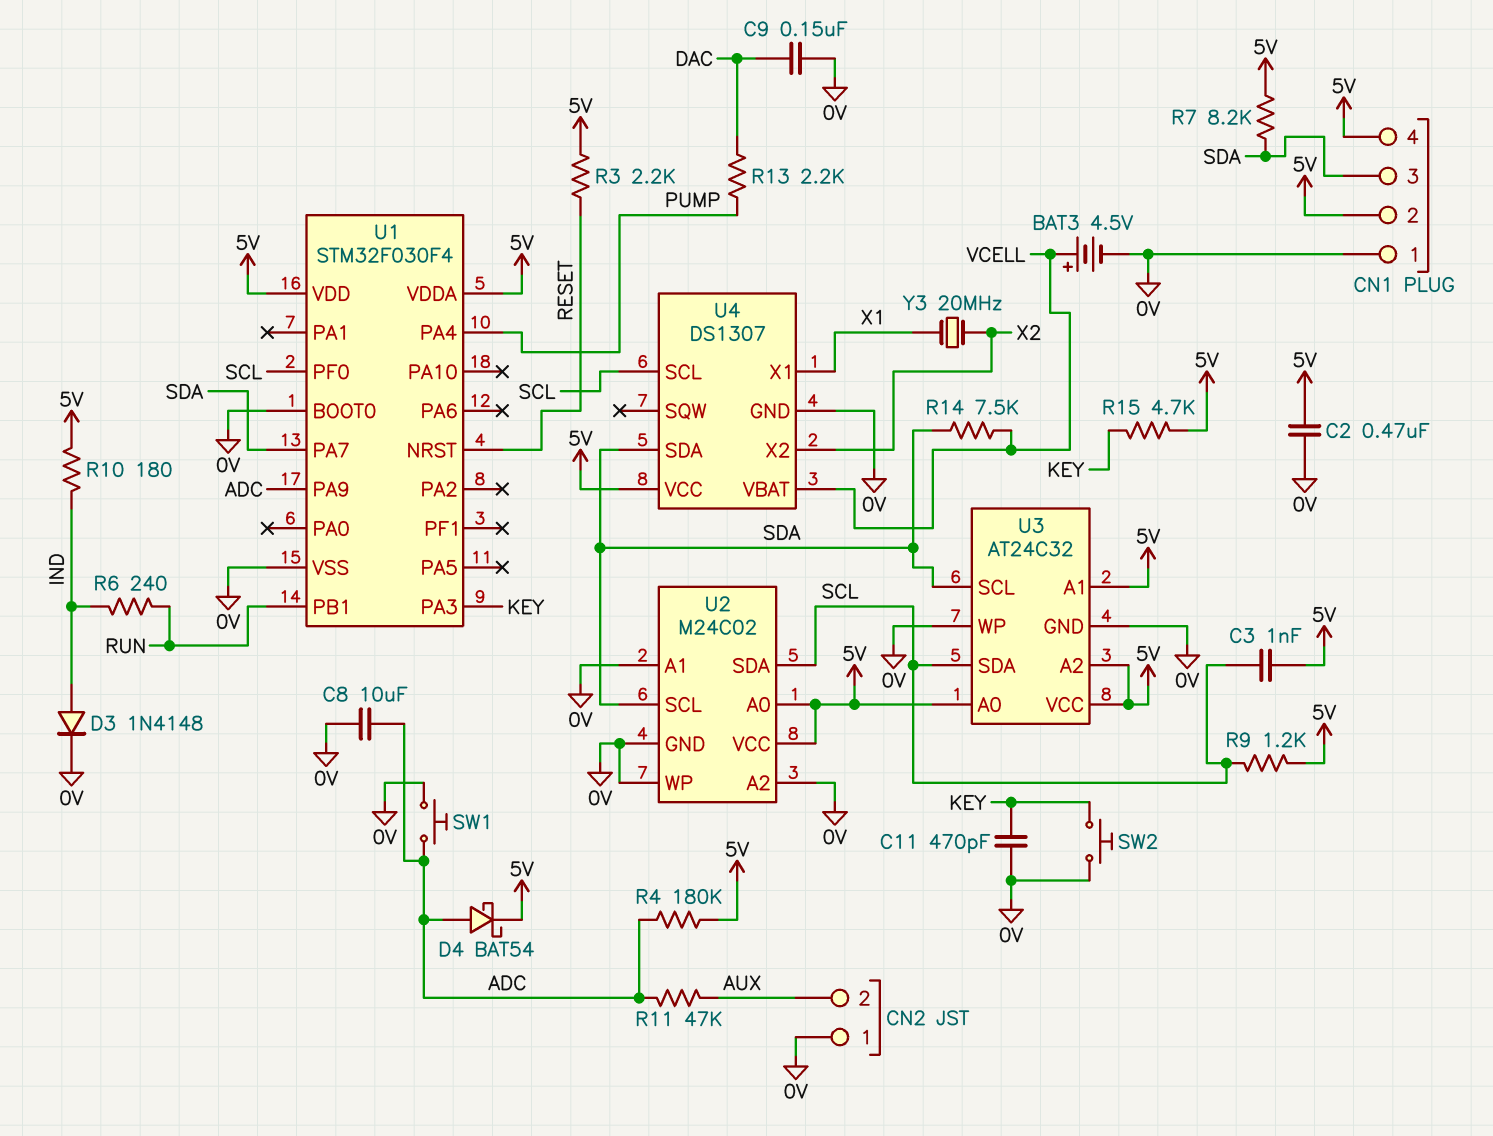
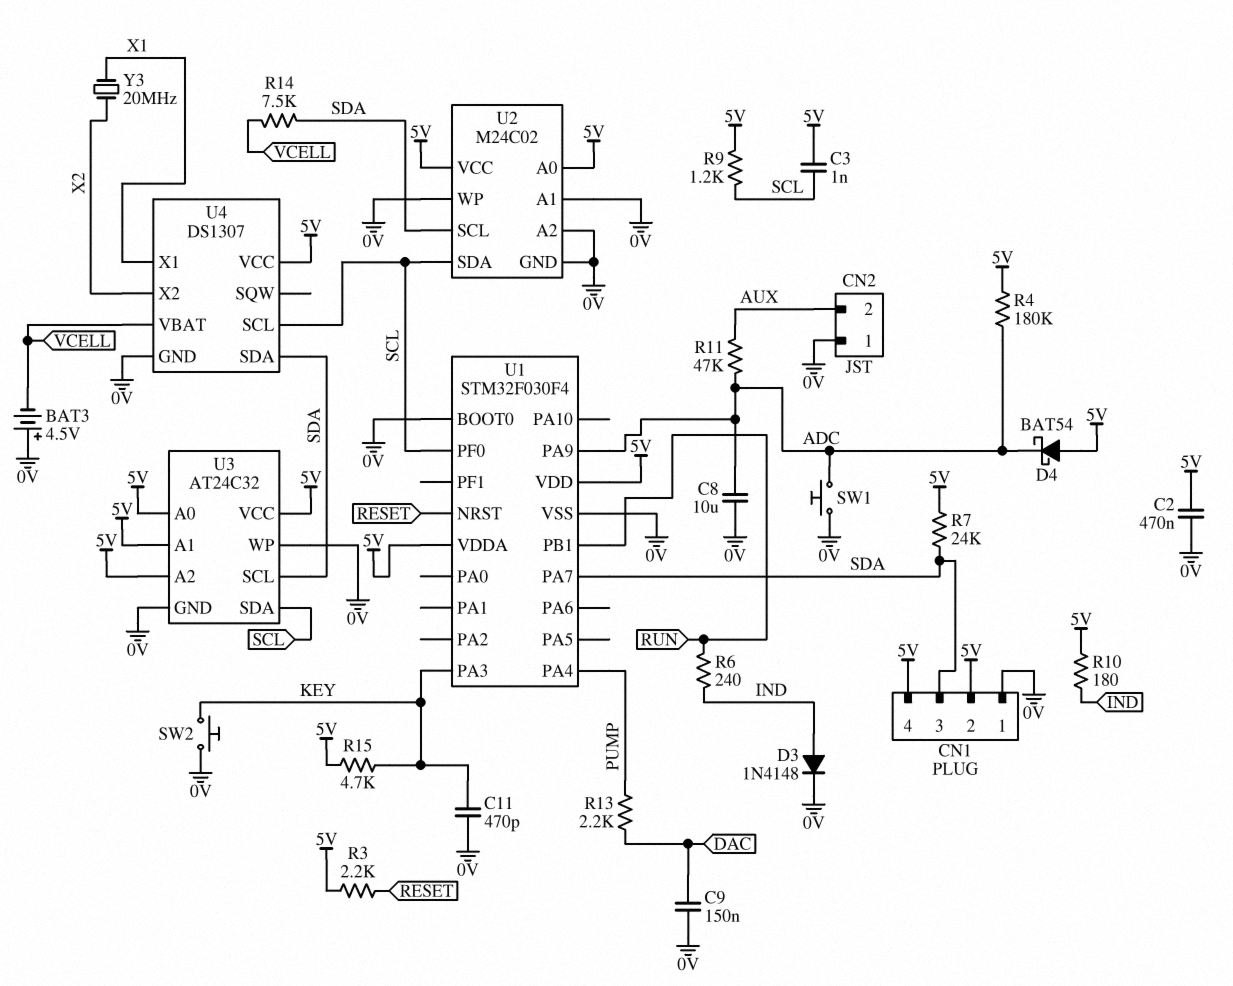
BAT3: 4.5V (plus VCELL, minus 0V) -> 4.5V (plus 0V, minus VCELL)
D4: schottky BAT54 (A ADC, K 5V) -> schottky BAT54 (A 5V, K ADC)
R7: 8.2k (5V, SDA) -> 24k (5V, SDA)

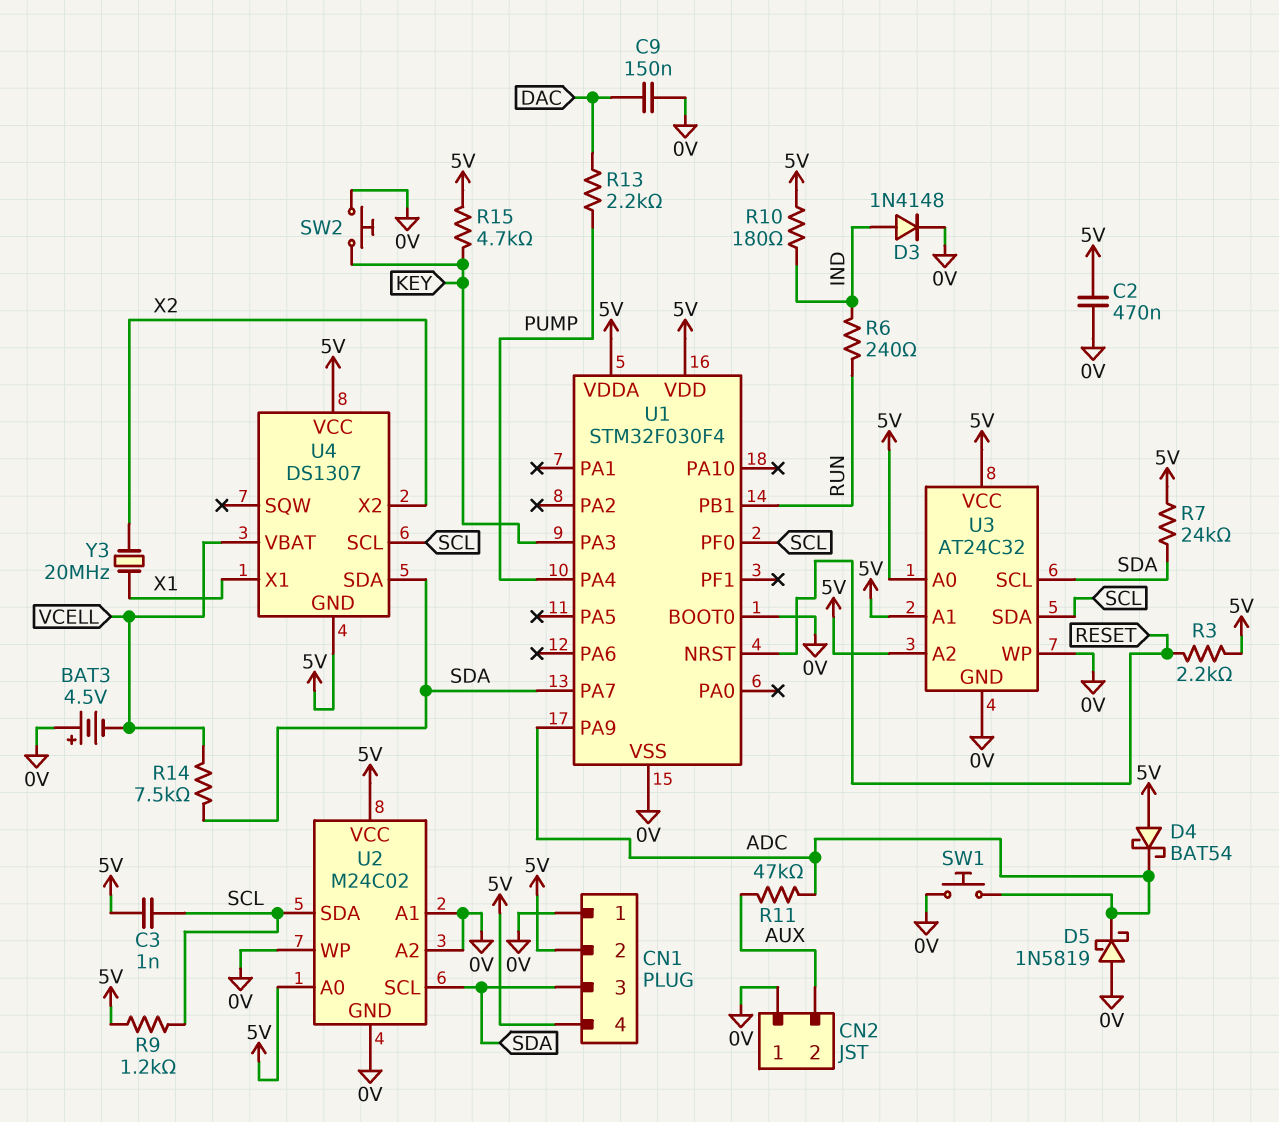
C8: 10uF (0V, ADC) -> none
C11: 470pF (0V, KEY) -> none
D5: none -> schottky 1N5819 (A 0V, K ADC)
R4: 180k (5V, ADC) -> none
U4 pin GND: 0V -> 5V

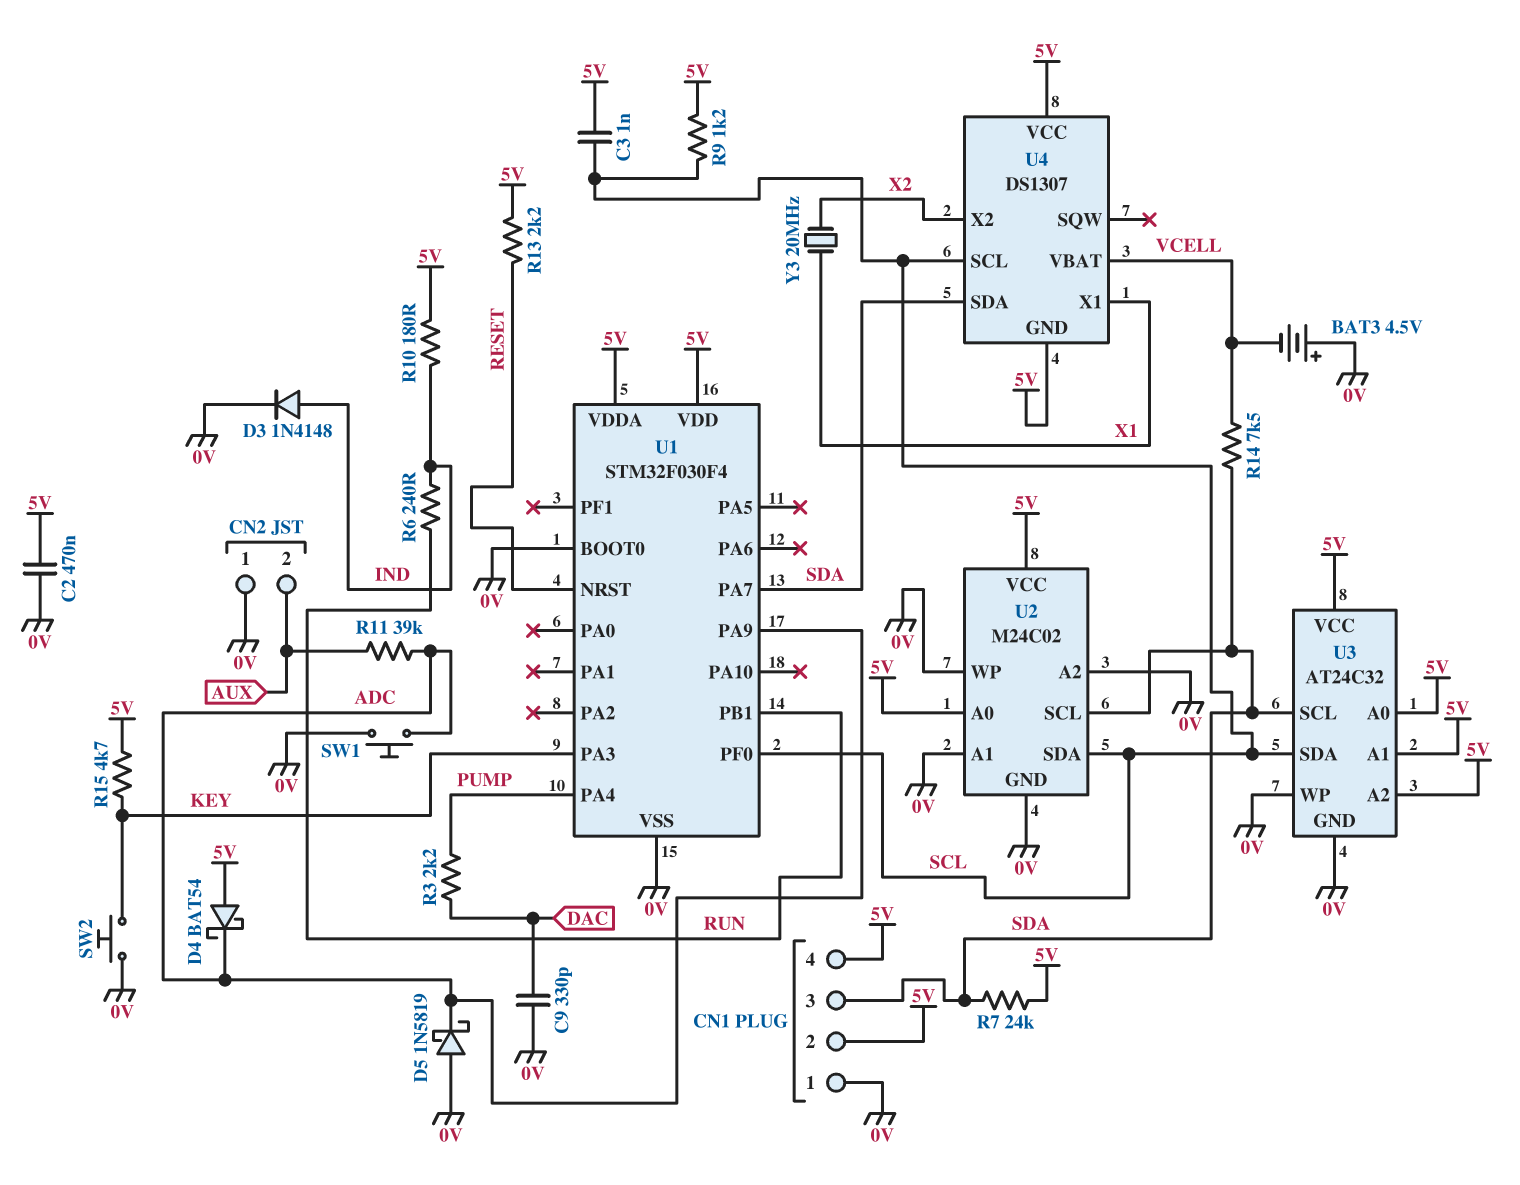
C9: 150nF (0V, DAC) -> 330pF (0V, DAC)
R3: 2.2k (5V, RESET) -> 2.2k (DAC, PUMP)
R11: 47k (ADC, AUX) -> 39k (ADC, AUX)
R13: 2.2k (DAC, PUMP) -> 2.2k (5V, RESET)

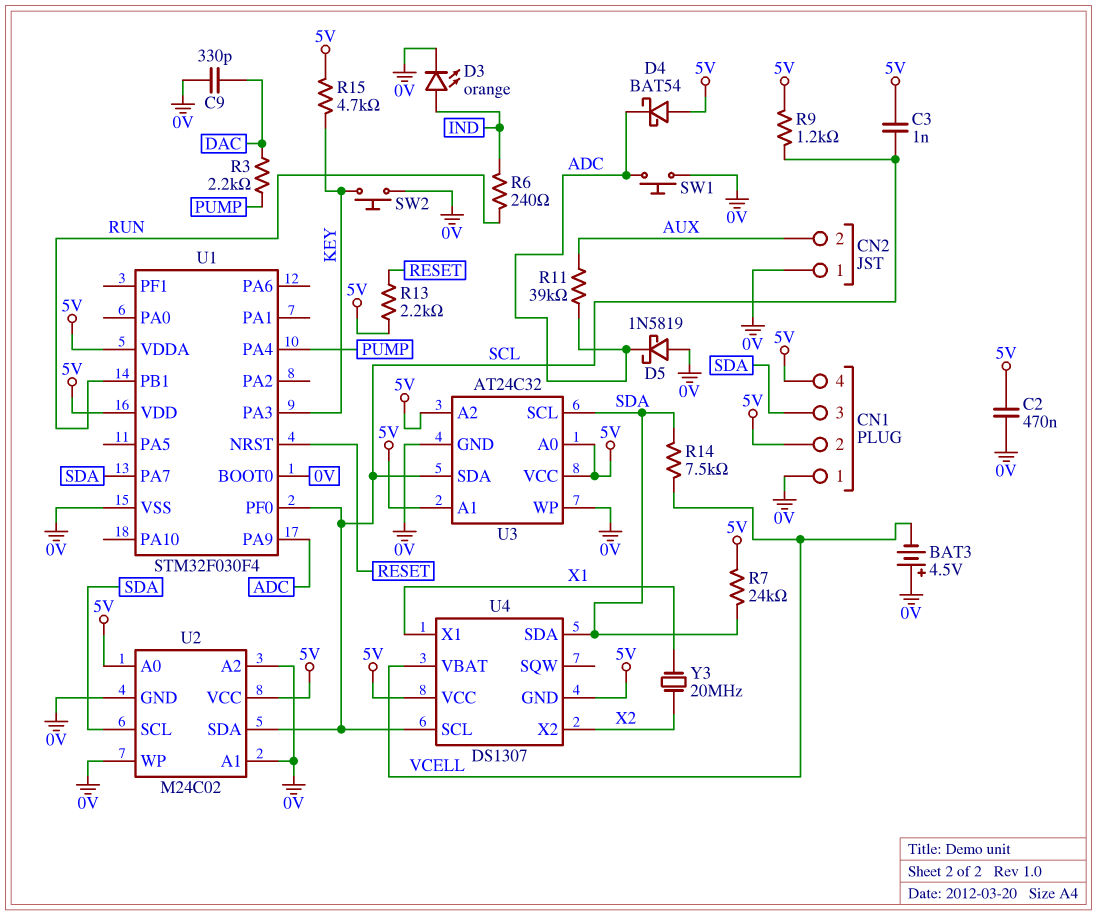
D3: diode 1N4148 (A IND, K 0V) -> LED orange (A IND, K 0V)
R10: 180 (5V, IND) -> none

